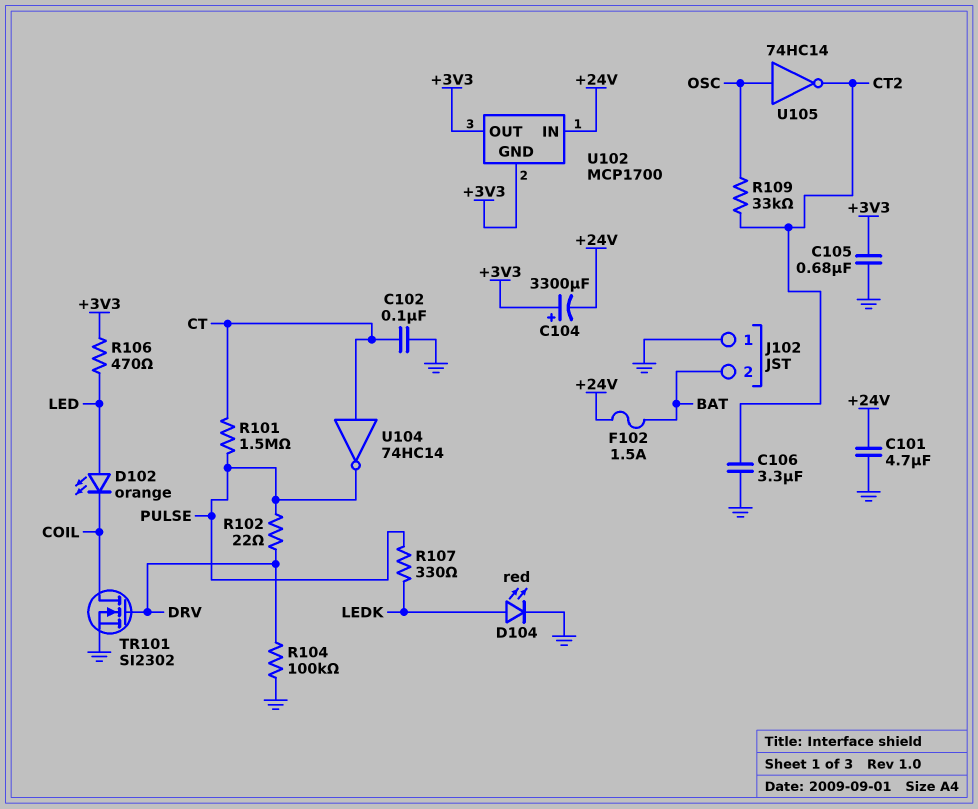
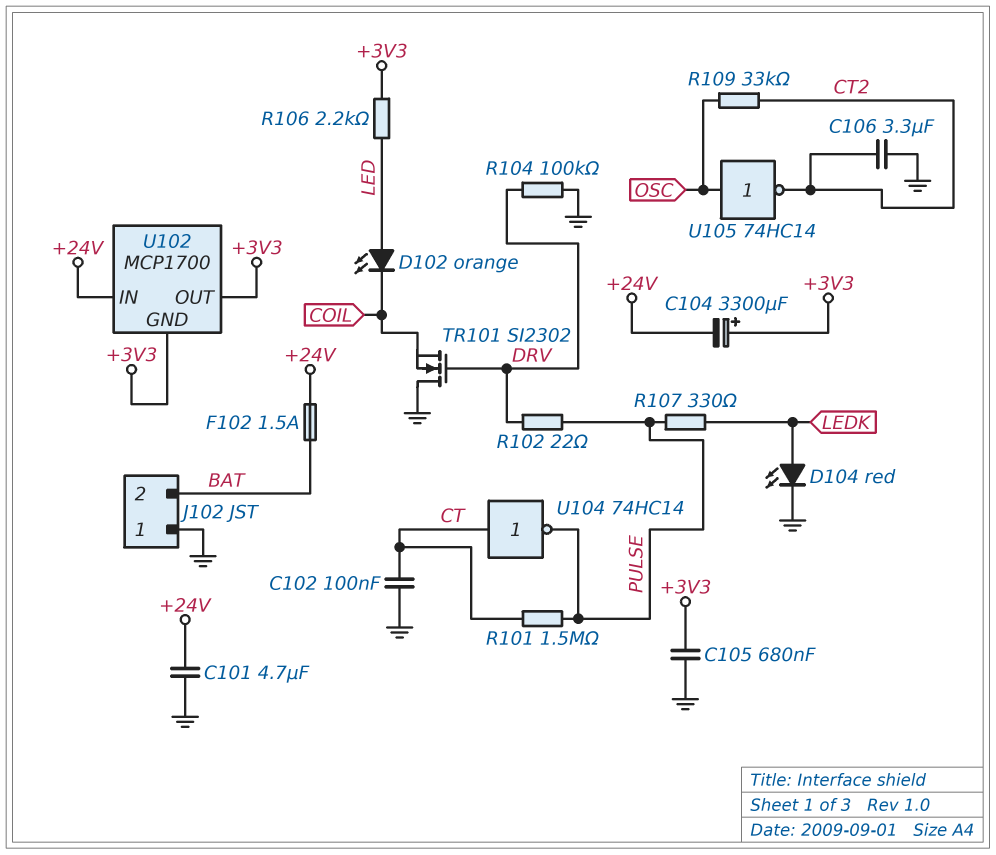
R106: 470 (+3V3, LED) -> 2.2k (+3V3, LED)
TR101: NMOS SI2302 (G DRV, D COIL, S GND) -> NMOS SI2302 (G DRV, D GND, S COIL)

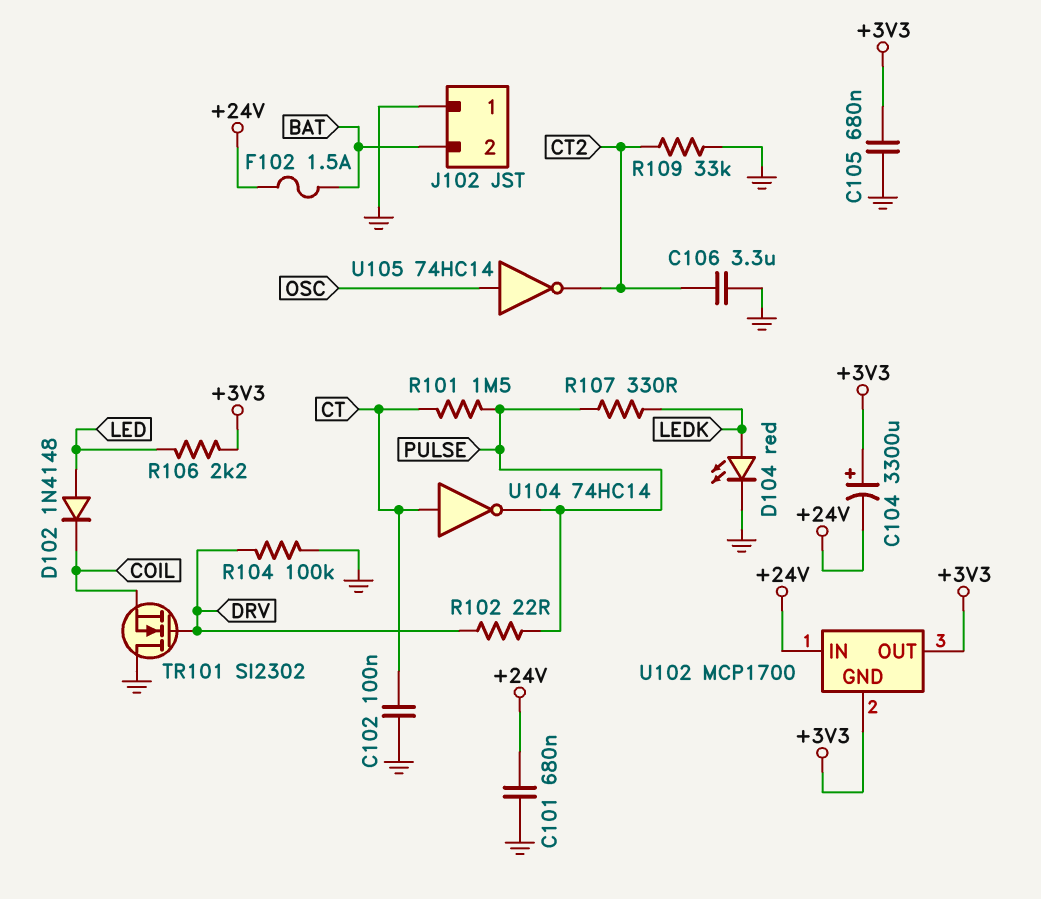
C101: 4.7uF (+24V, GND) -> 680nF (+24V, GND)
D102: LED orange (A LED, K COIL) -> diode 1N4148 (A LED, K COIL)
R109: 33k (CT2, OSC) -> 33k (CT2, GND)

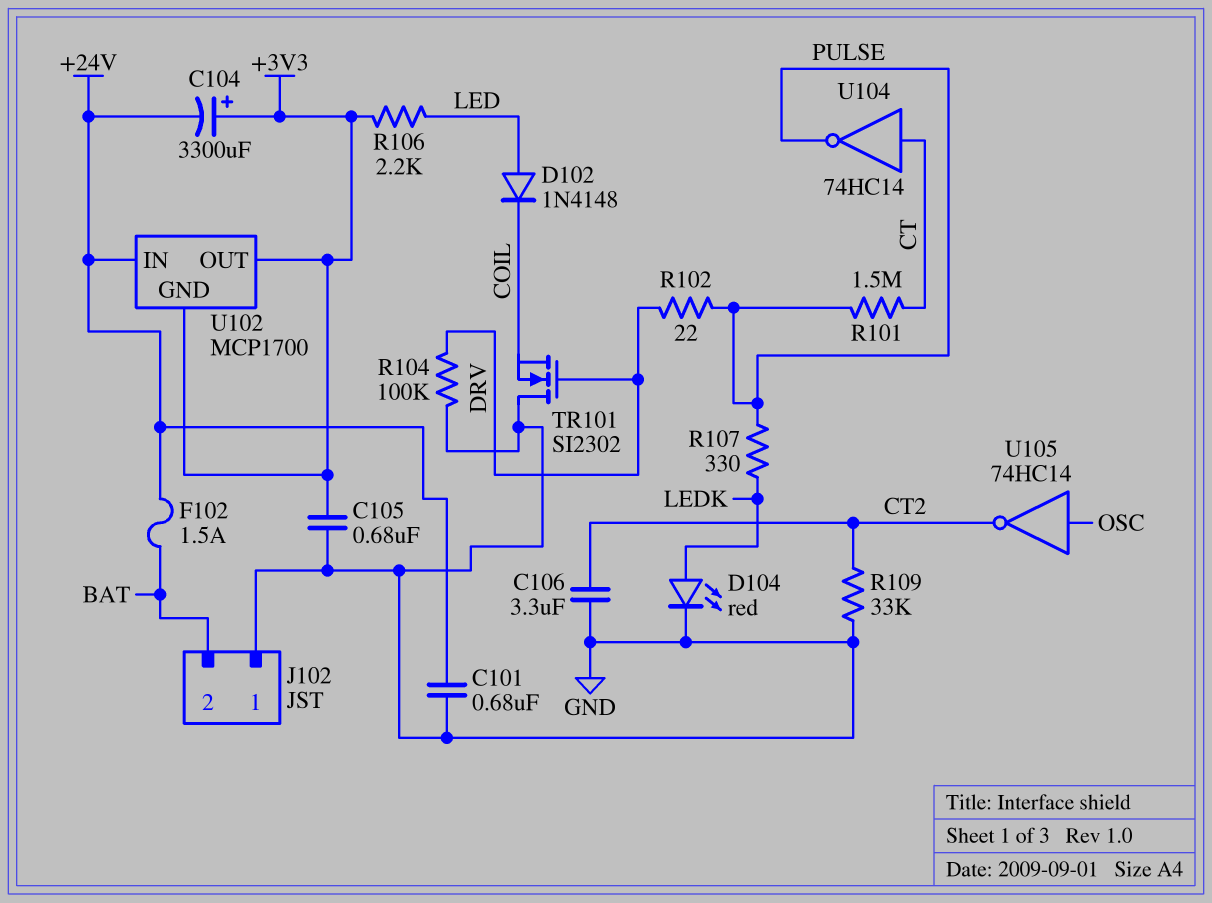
C102: 100nF (CT, GND) -> none

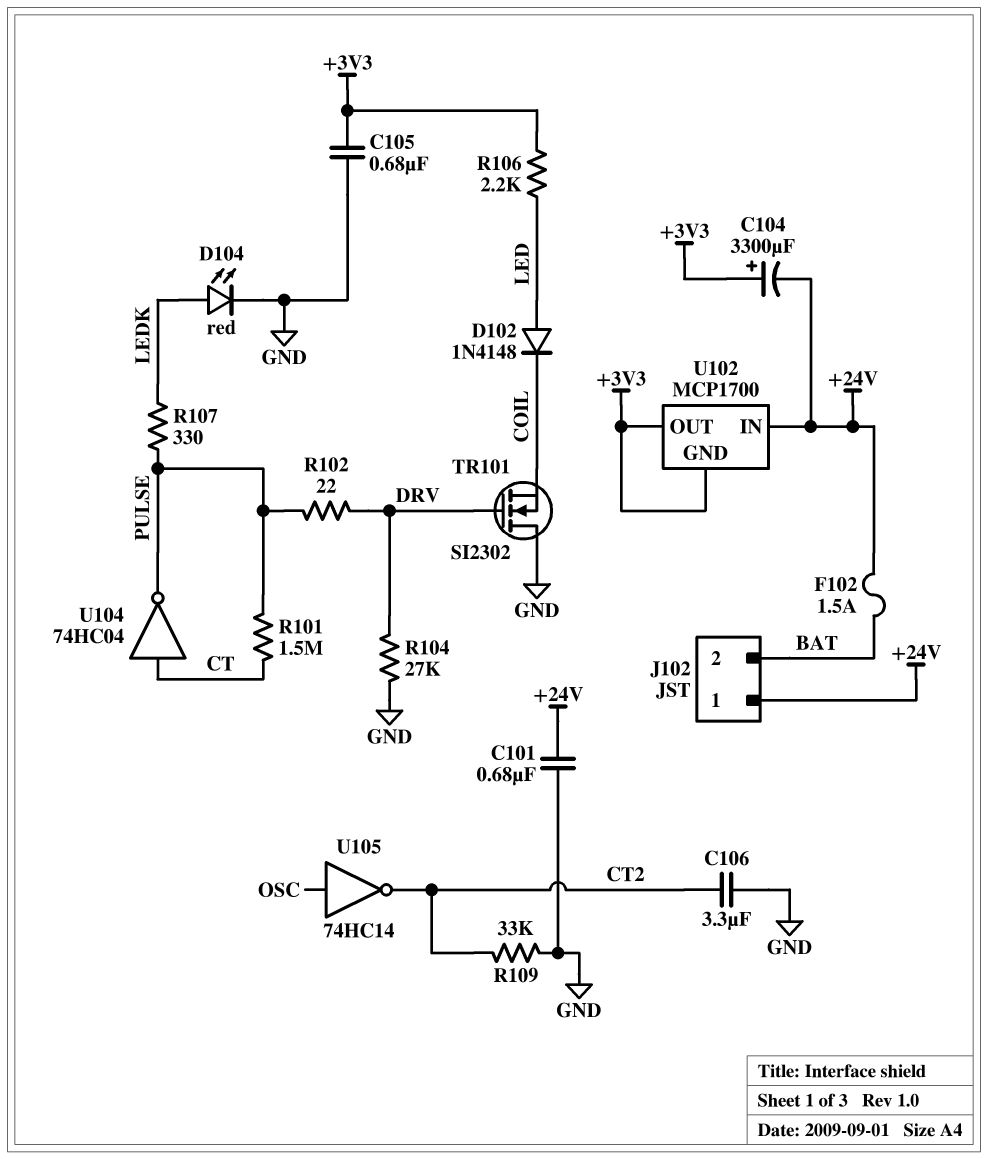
J102 pin 1: GND -> +24V
R104: 100k (DRV, GND) -> 27k (DRV, GND)
U104: NOT 74HC14 (in CT, out PULSE) -> NOT 74HC04 (in CT, out PULSE)

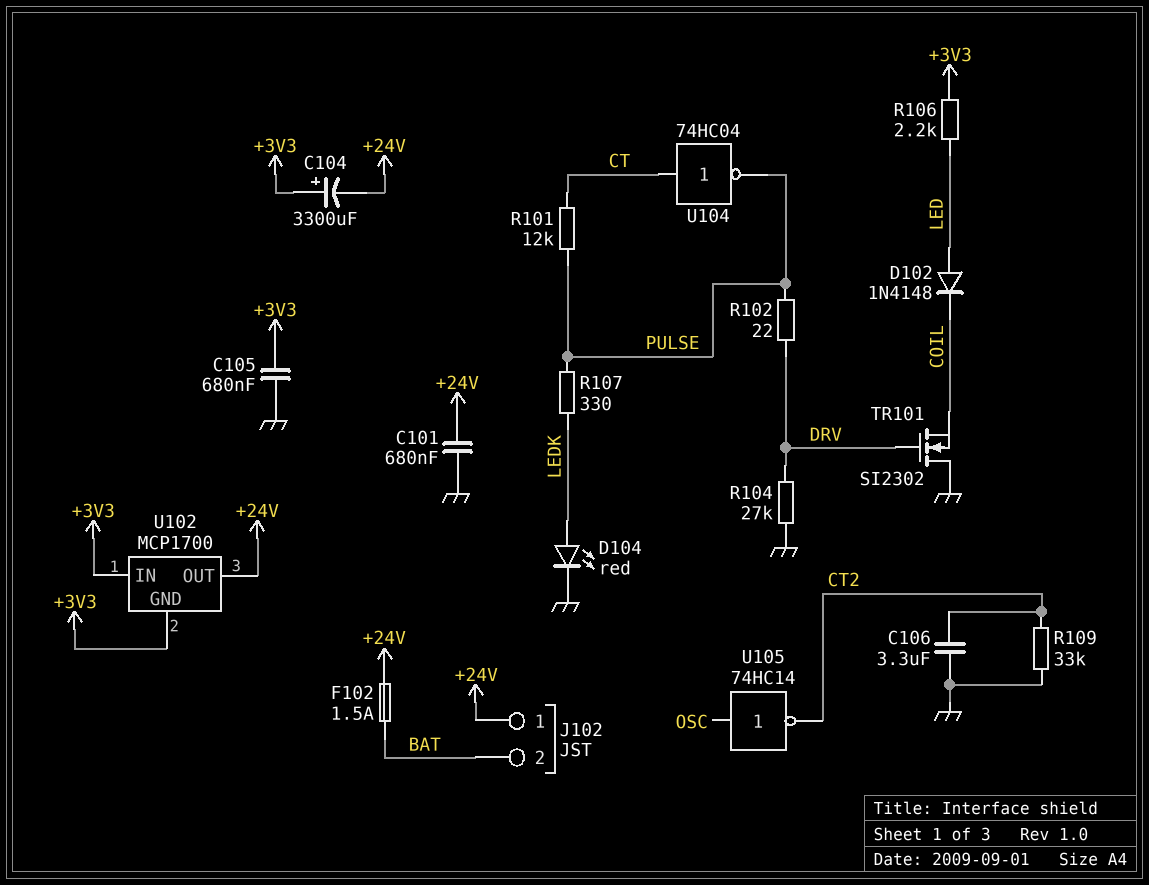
R101: 1.5M (CT, PULSE) -> 12k (CT, PULSE)
U102 pin IN: +24V -> +3V3
U102 pin OUT: +3V3 -> +24V

